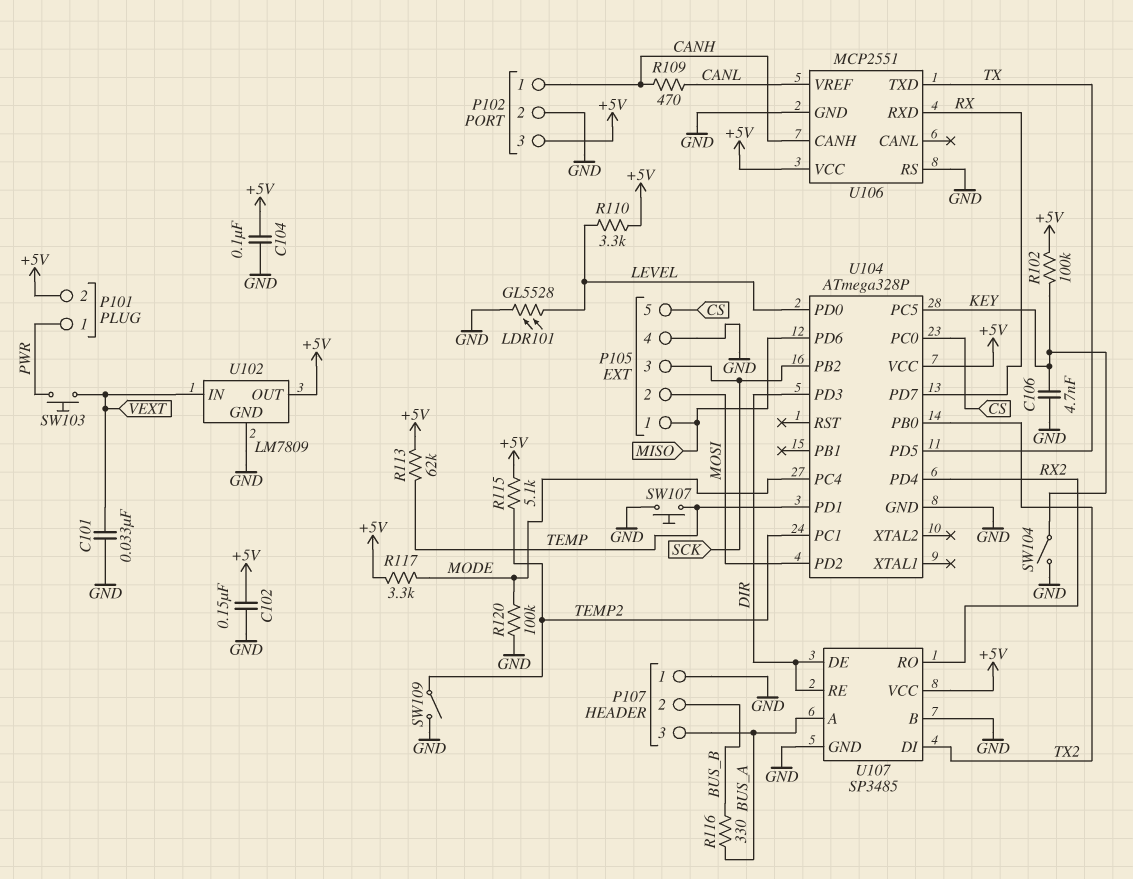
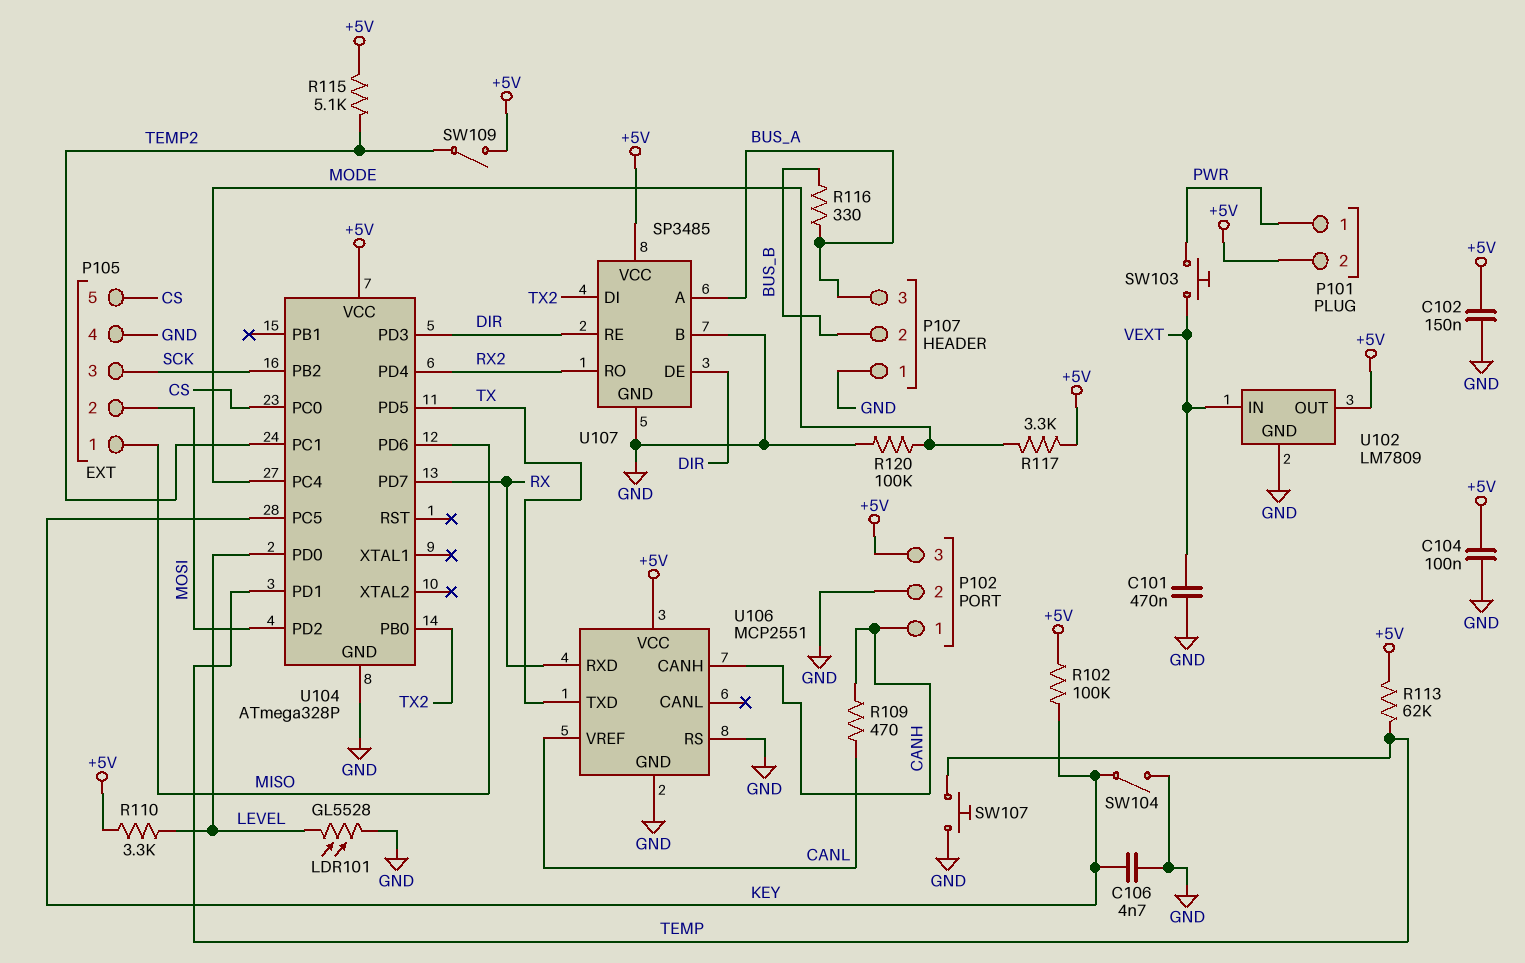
C101: 33nF (GND, VEXT) -> 470nF (GND, VEXT)
SW109: switch (GND, TEMP2) -> switch (+5V, TEMP2)

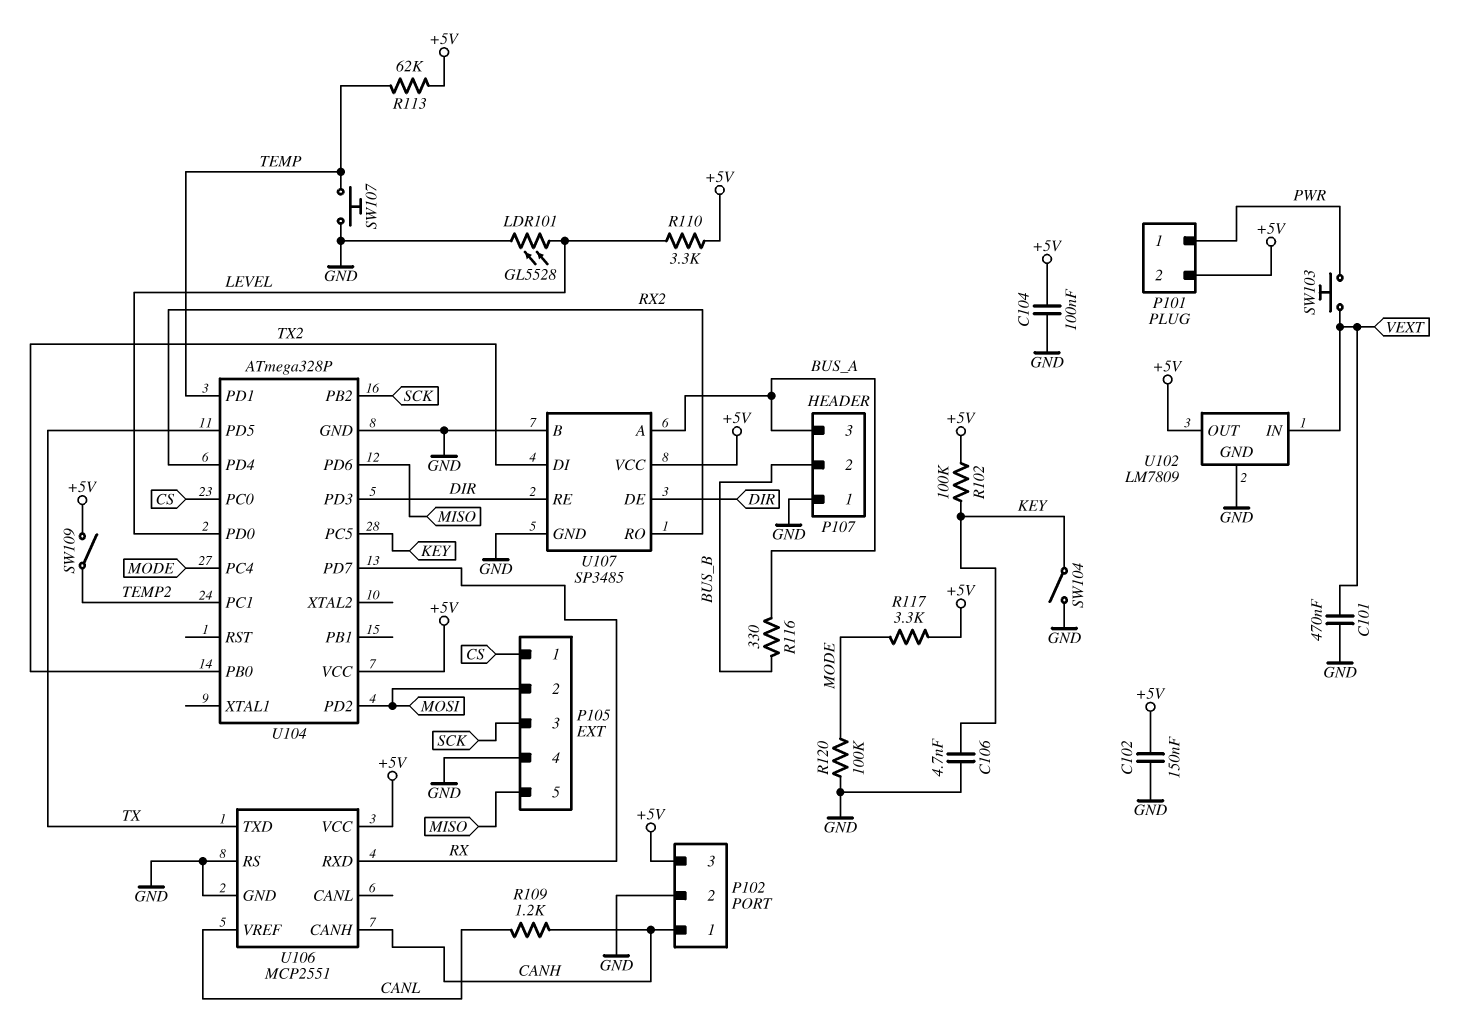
P105 pin 1: MISO -> CS
P105 pin 5: CS -> MISO
R109: 470 (CANH, CANL) -> 1.2k (CANH, CANL)
R115: 5.1k (+5V, TEMP2) -> none

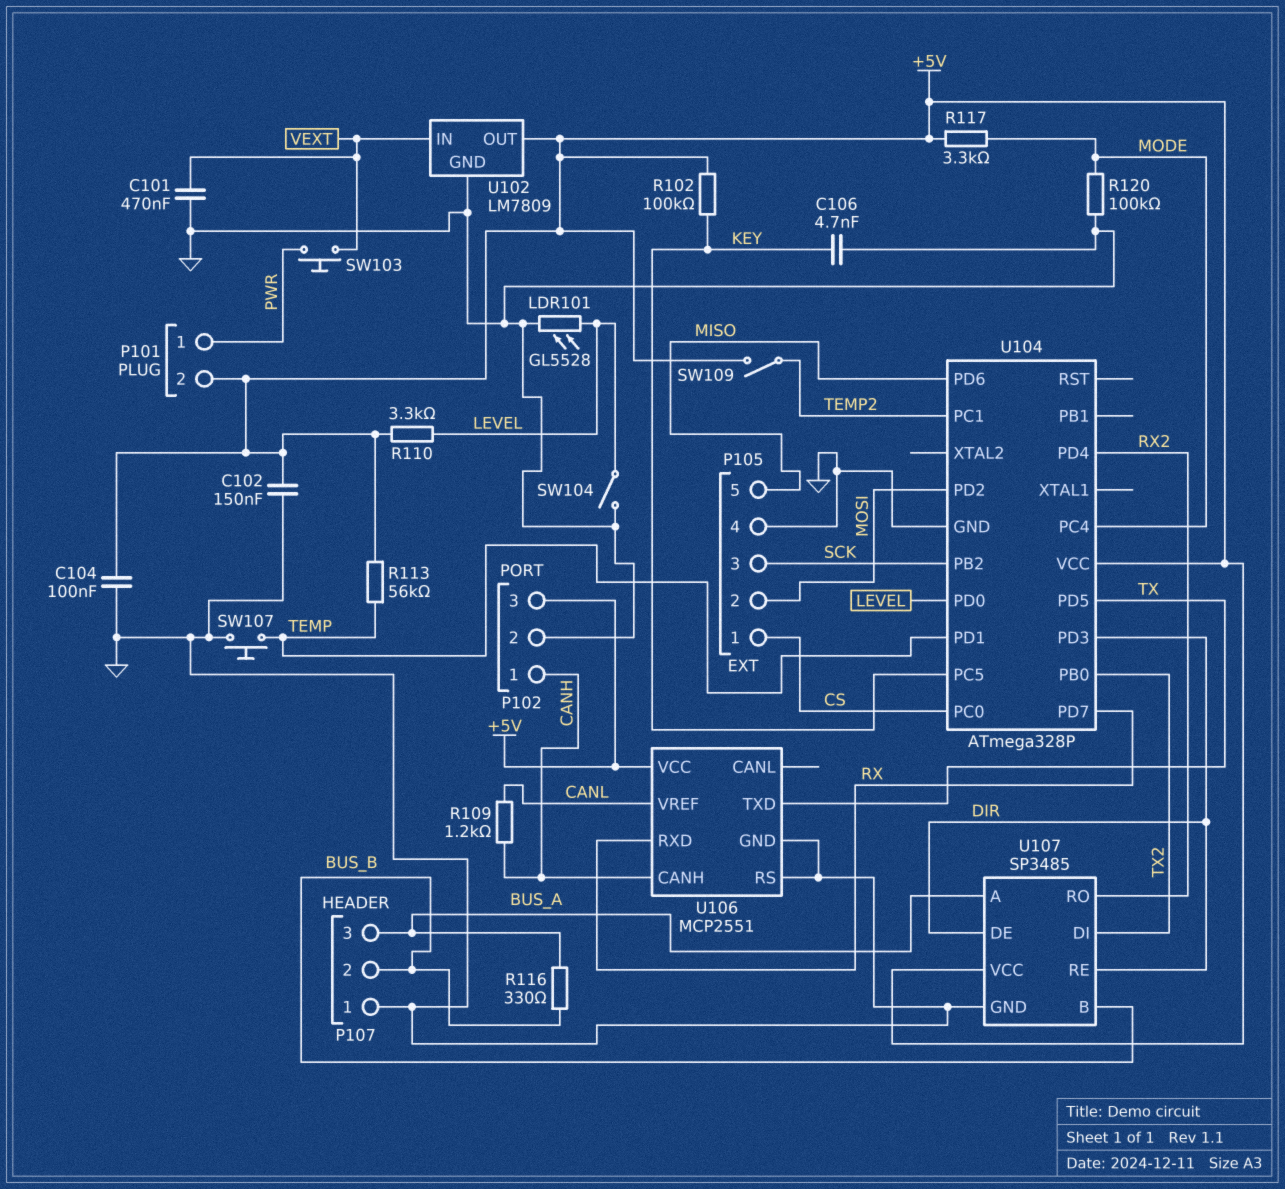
R113: 62k (+5V, TEMP) -> 56k (+5V, TEMP)
SW104: switch (GND, KEY) -> switch (GND, LEVEL)
U107 pin B: GND -> BUS_B

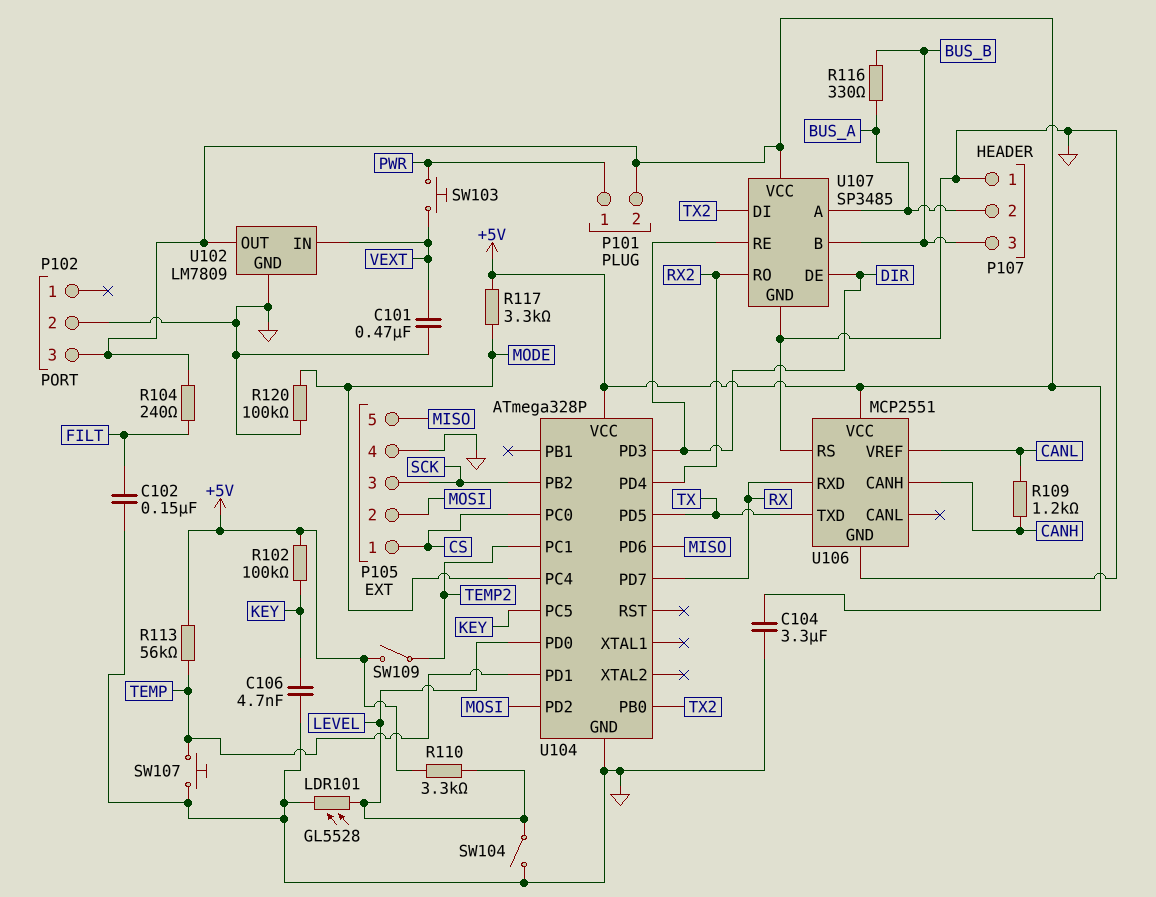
C102: 150nF (+5V, GND) -> 150nF (FILT, GND)
C104: 100nF (+5V, GND) -> 3.3uF (+5V, GND)
P102 pin 1: CANH -> none
P107 pin 2: BUS_B -> BUS_A
P107 pin 3: BUS_A -> BUS_B
R104: none -> 240 (+5V, FILT)

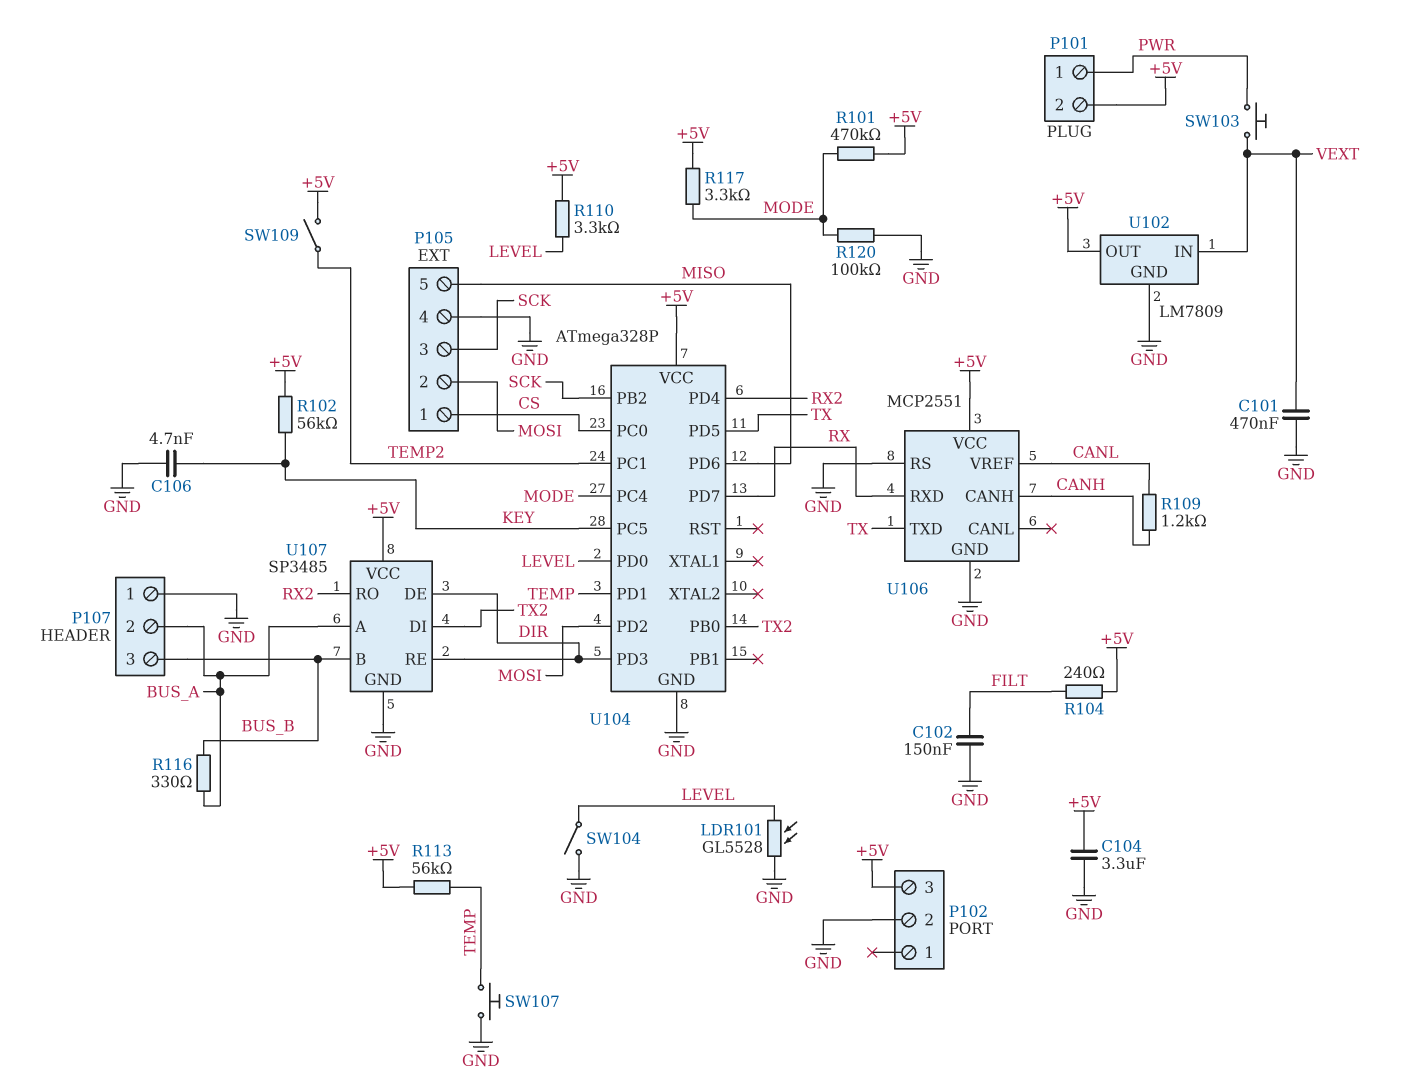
R101: none -> 470k (+5V, MODE)
R102: 100k (+5V, KEY) -> 56k (+5V, KEY)

